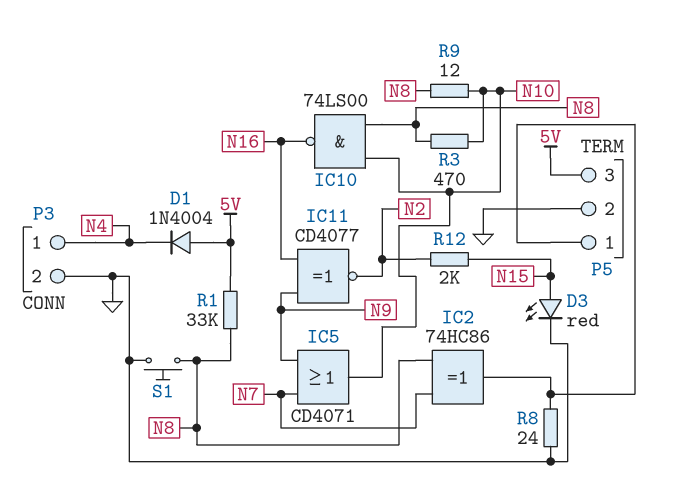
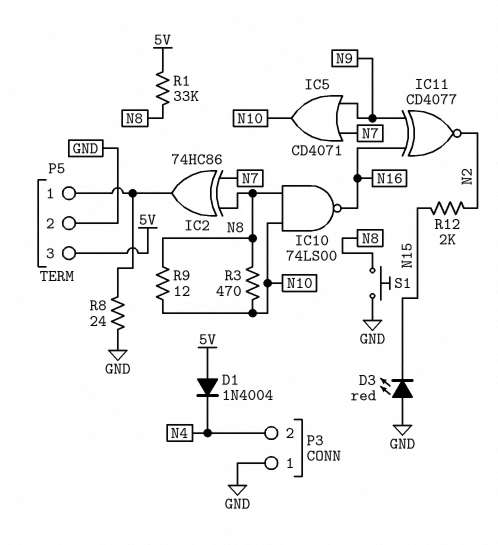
D3: LED red (A N15, K GND) -> LED red (A GND, K N15)
P3 pin 1: N4 -> GND
P3 pin 2: GND -> N4

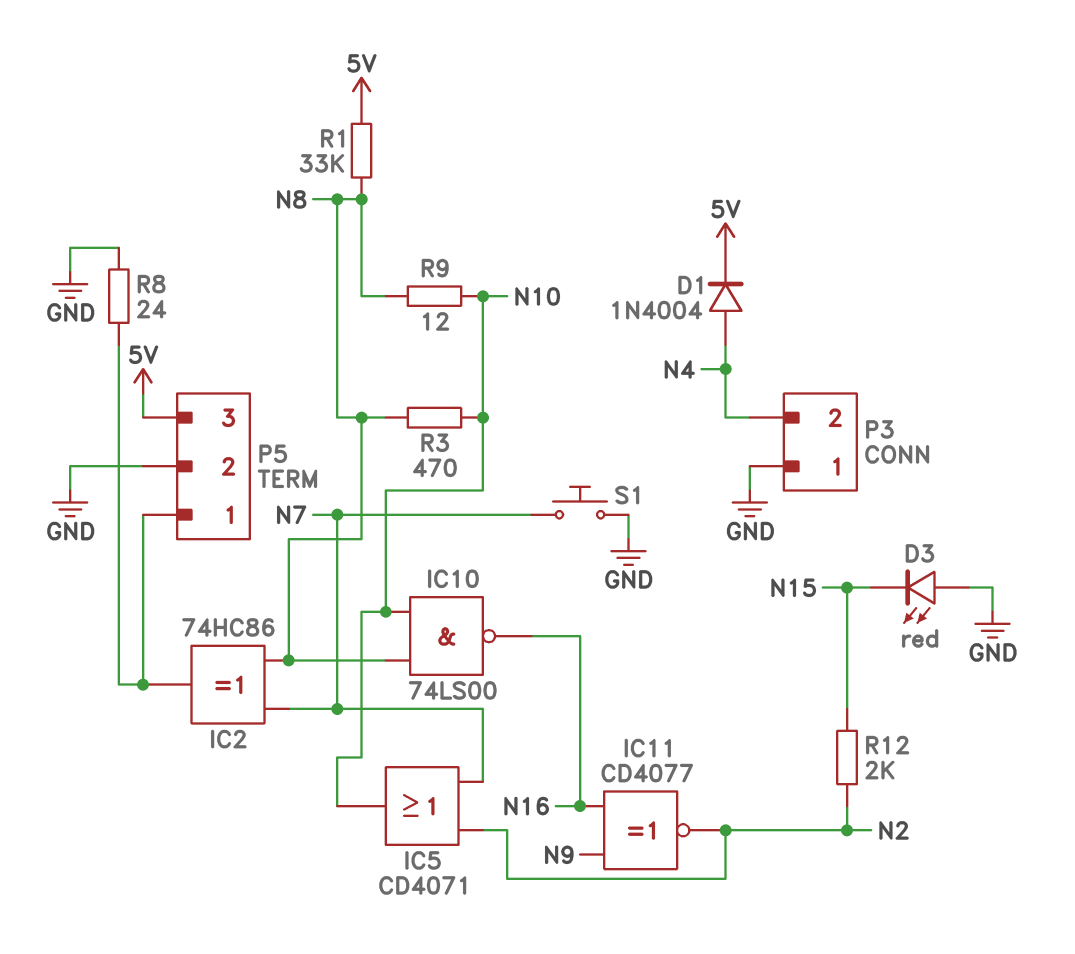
D1: diode 1N4004 (A 5V, K N4) -> diode 1N4004 (A N4, K 5V)
IC5: OR CD4071 (in N7, in N9, out N10) -> OR CD4071 (in N2, in N7, out N10)
S1: button (GND, N8) -> button (GND, N7)

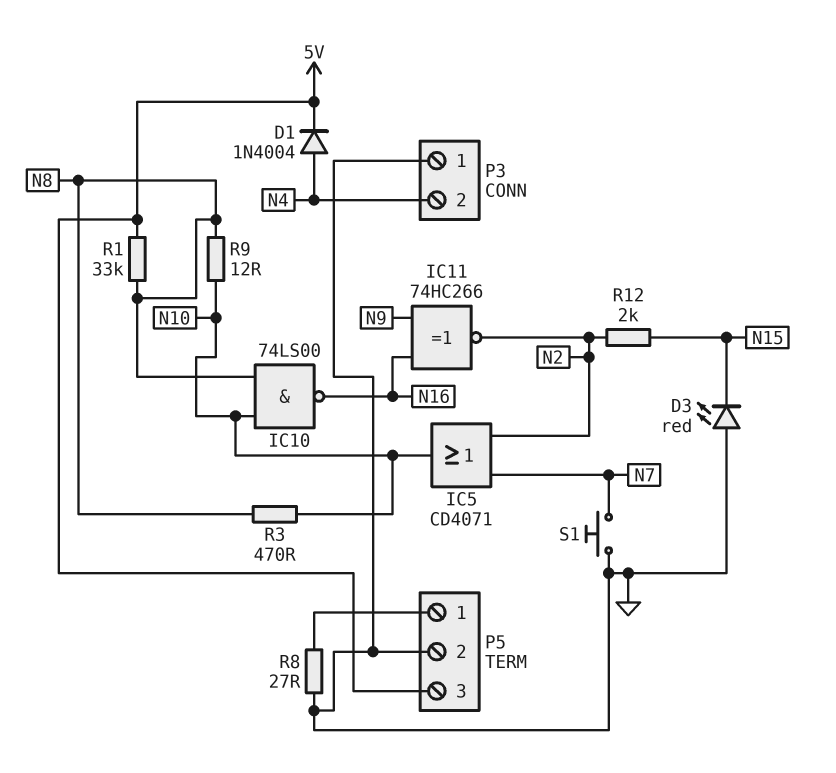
IC2: XOR 74HC86 (in N7, in N8, out P5/1) -> none
IC11: XNOR CD4077 (in N9, in N16, out N2) -> XNOR 74HC266 (in N9, in N16, out N2)
R8: 24 (GND, P5/1) -> 27 (GND, P5/1)

